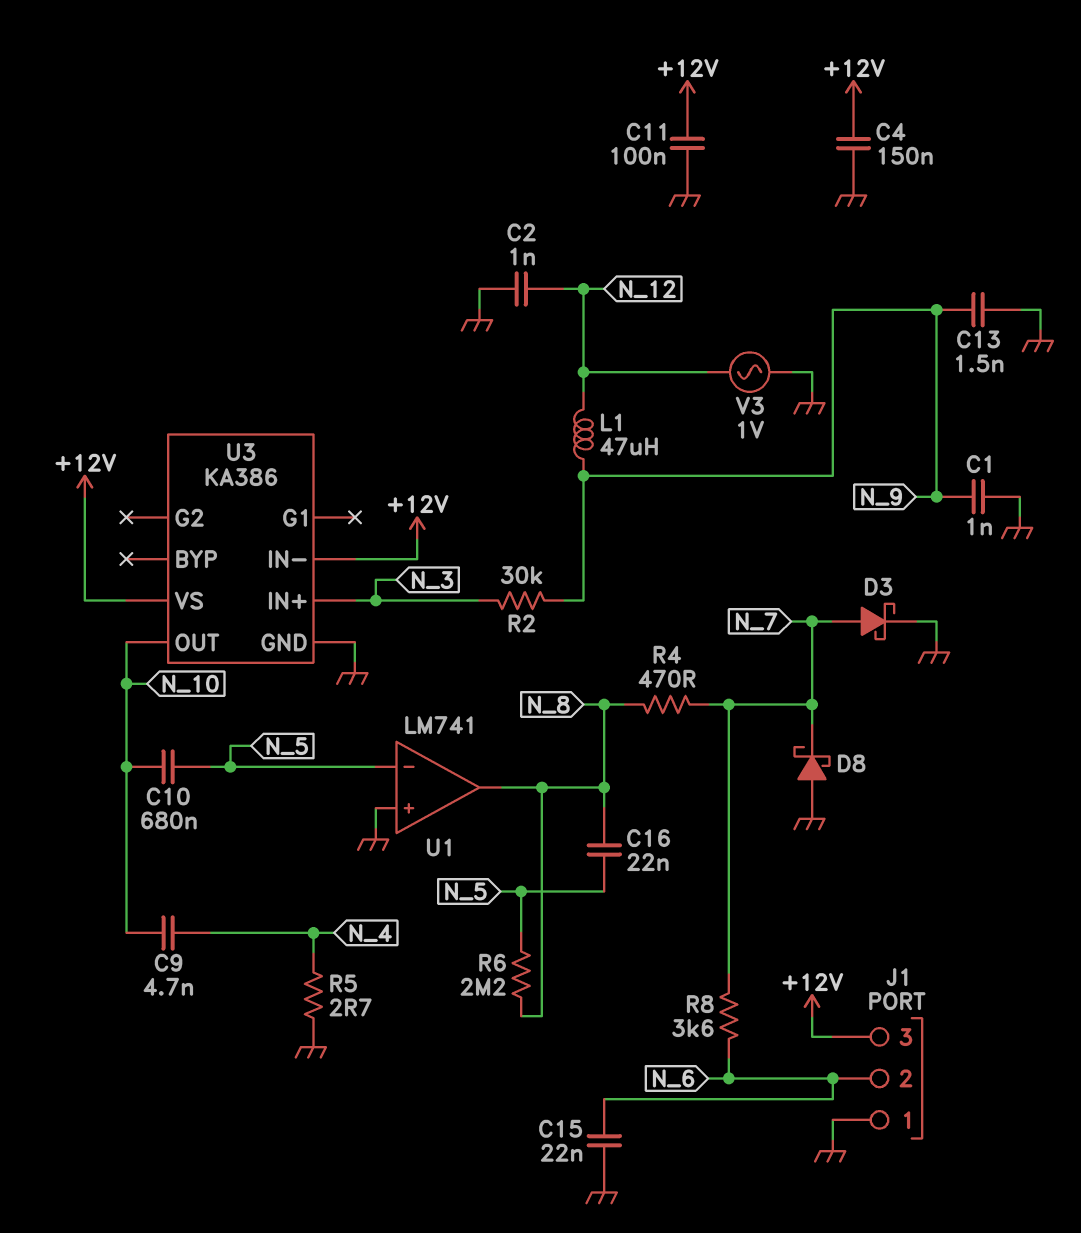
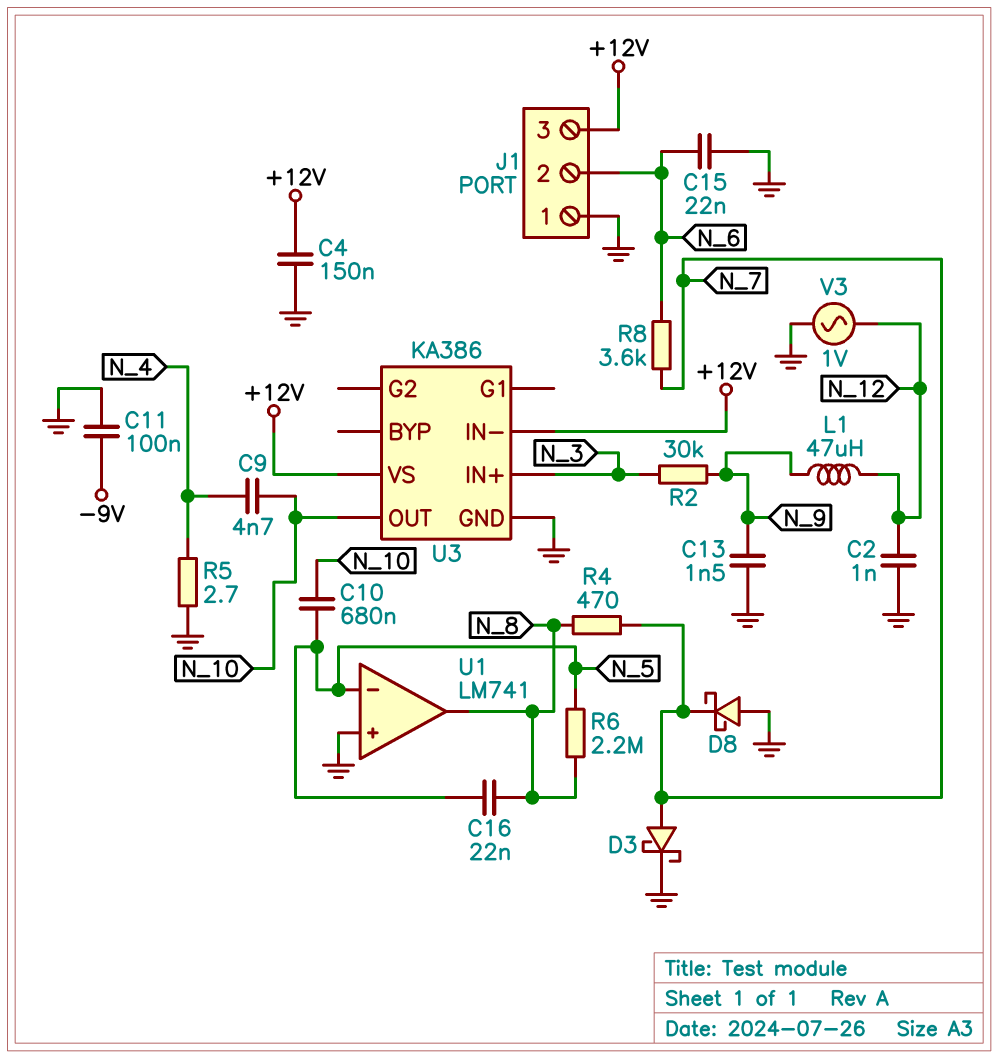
C1: 1nF (GND, N_9) -> none
C11: 100nF (+12V, GND) -> 100nF (-9V, GND)

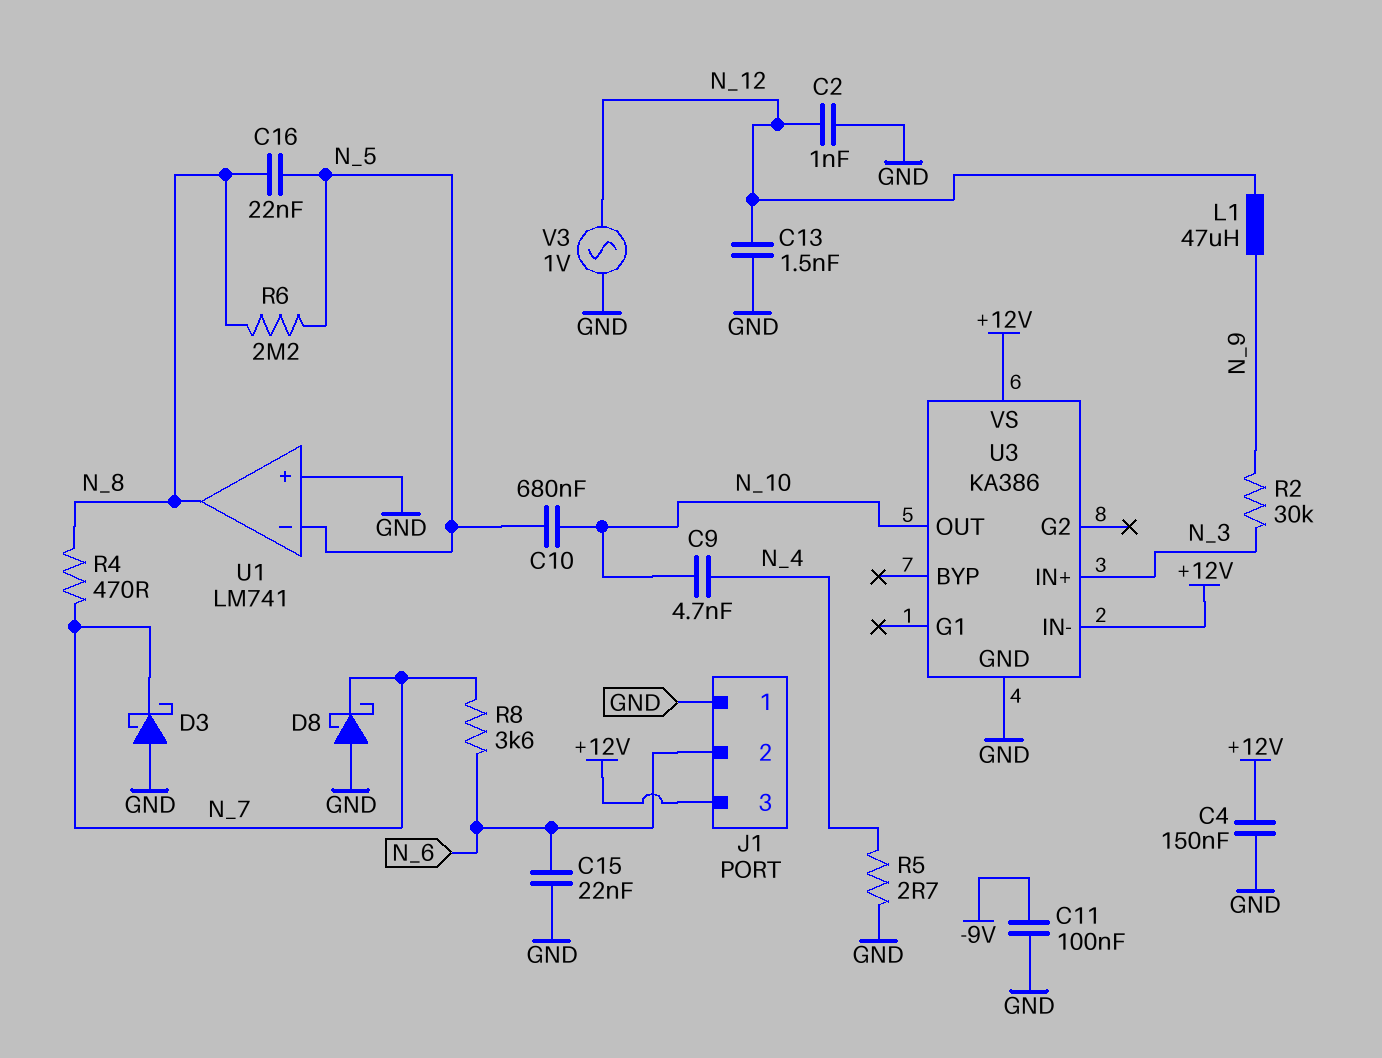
C13: 1.5nF (GND, N_9) -> 1.5nF (GND, N_12)
D3: schottky (A N_7, K GND) -> schottky (A GND, K N_7)

